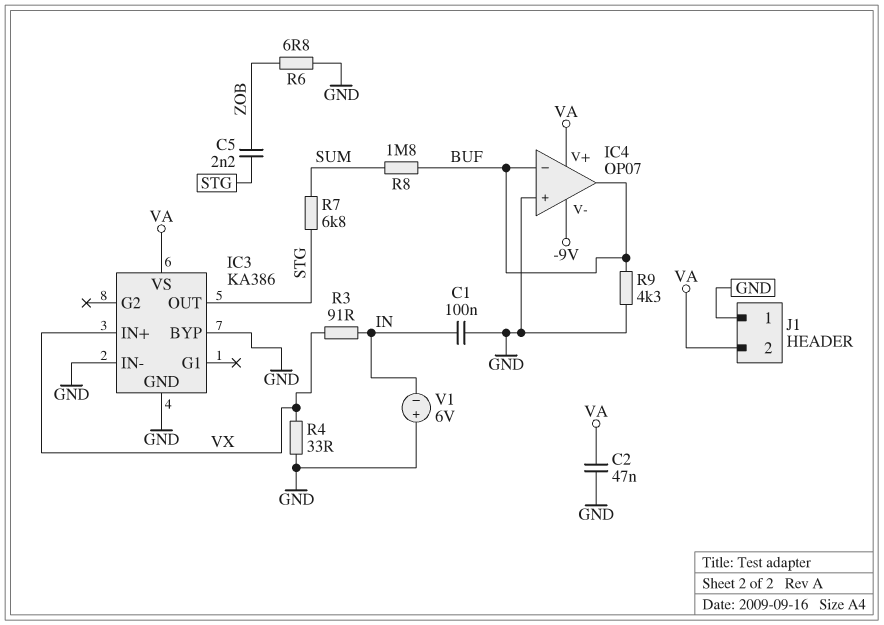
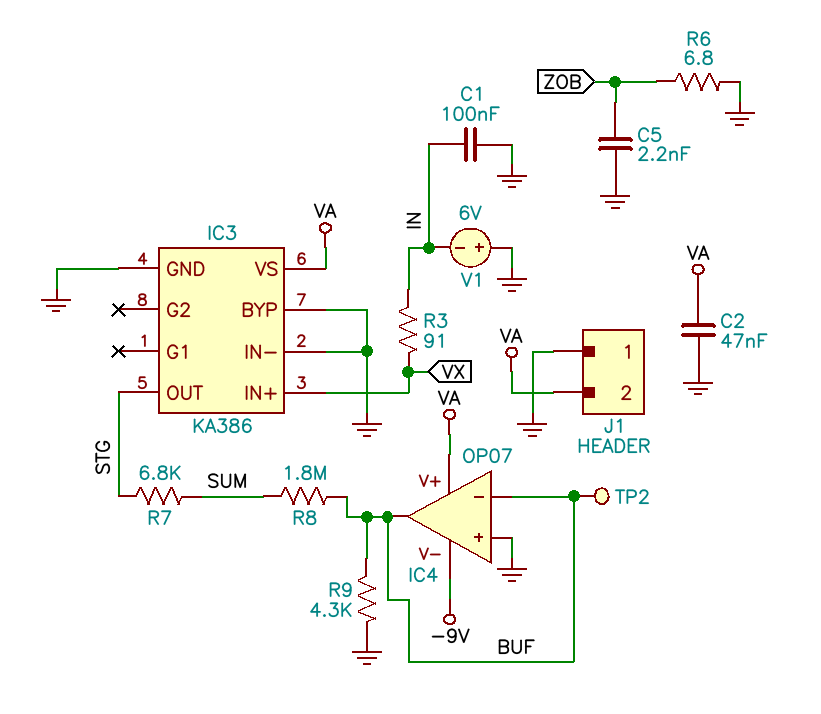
C5: 2.2nF (STG, ZOB) -> 2.2nF (GND, ZOB)
R4: 33 (GND, VX) -> none
TP2: none -> test point (BUF)

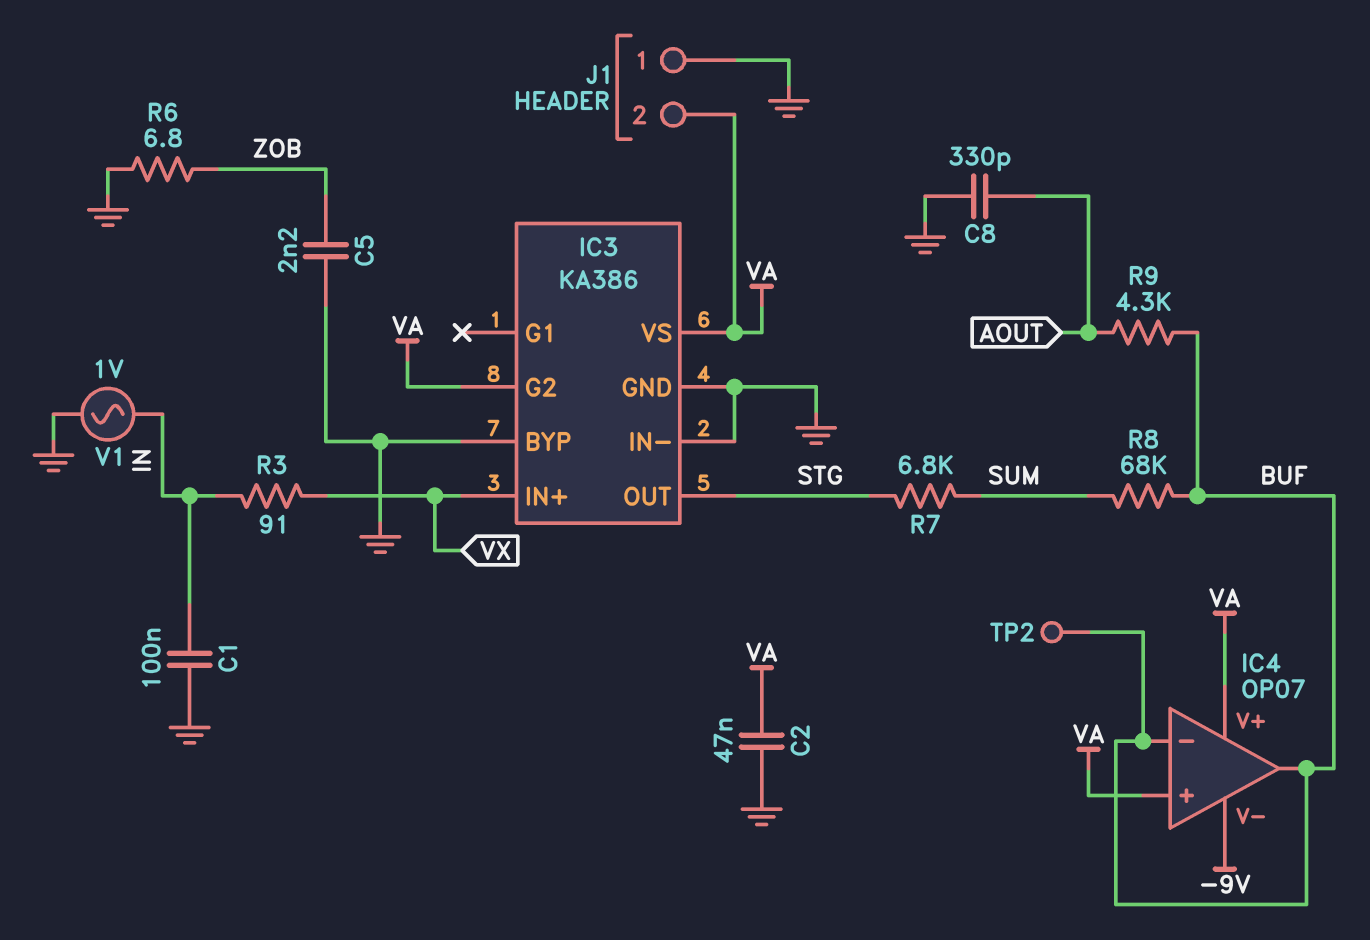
C8: none -> 330pF (AOUT, GND)
IC3 pin G2: none -> VA
IC4 pin in+: GND -> VA
R8: 1.8M (BUF, SUM) -> 68k (BUF, SUM)
R9: 4.3k (BUF, GND) -> 4.3k (AOUT, BUF)
V1: 6V (plus GND, minus IN) -> AC 1V (GND, IN)

